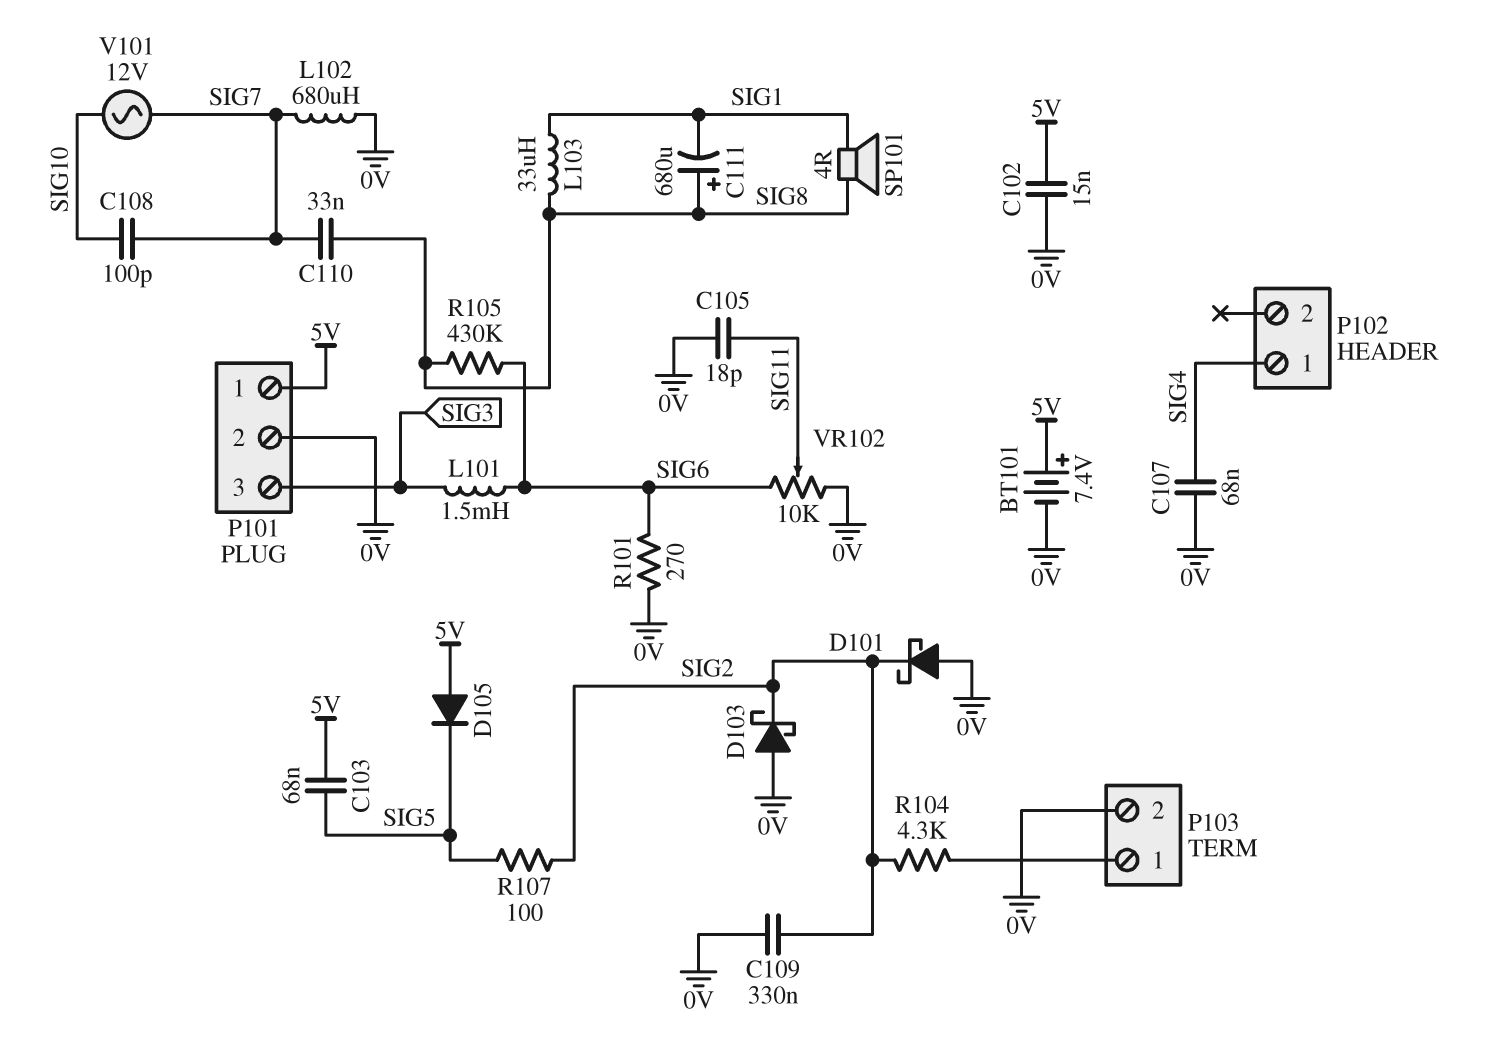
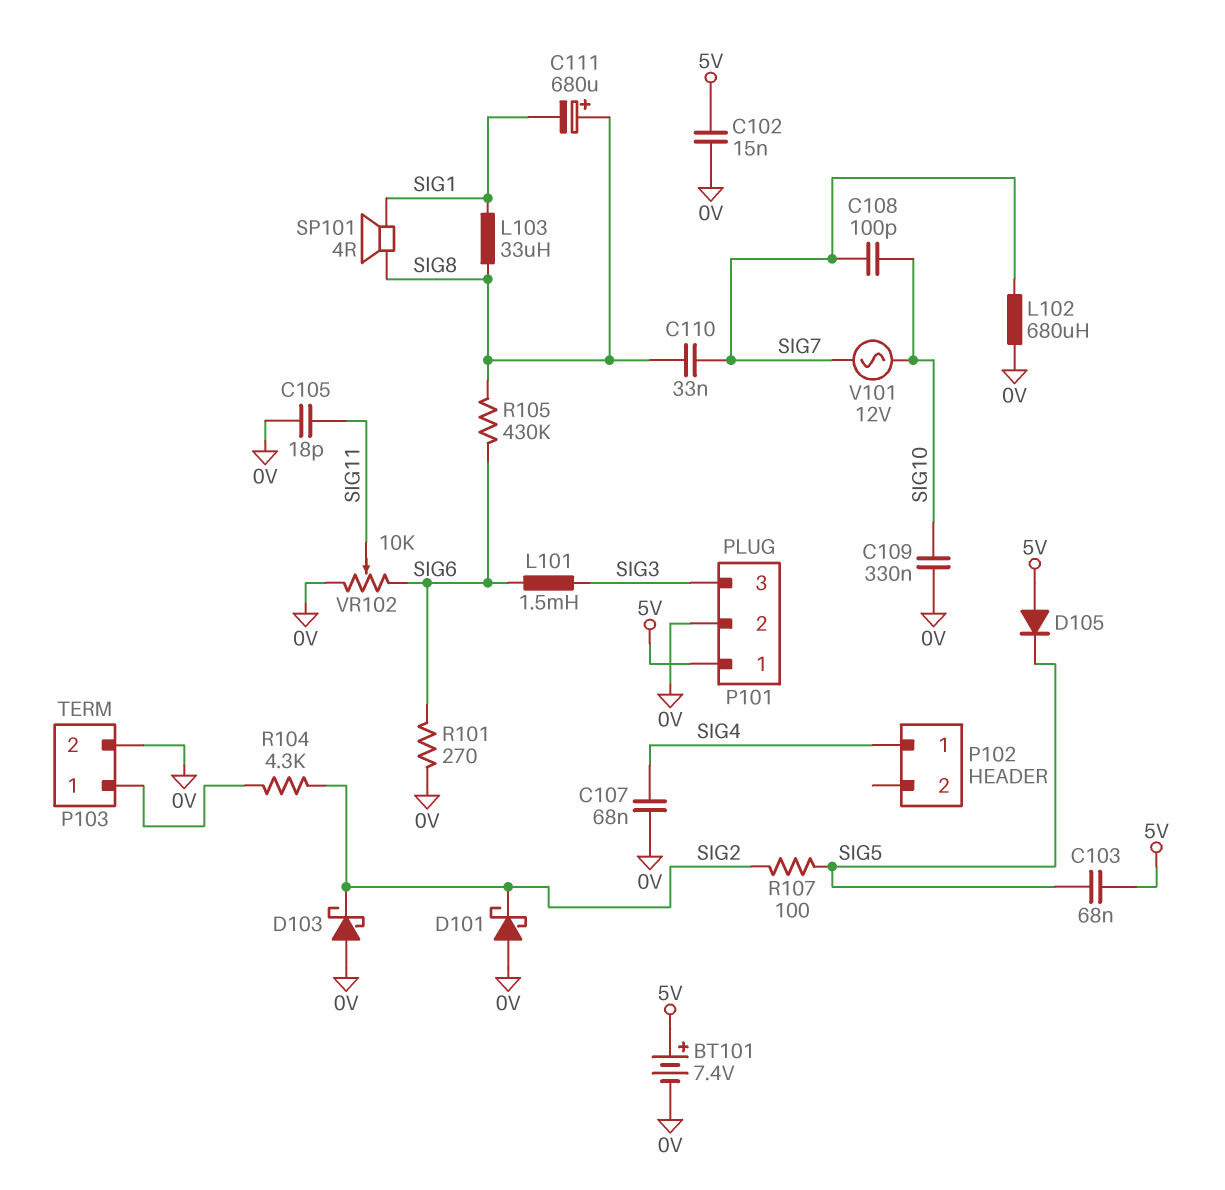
C109: 330nF (0V, SIG2) -> 330nF (0V, SIG10)

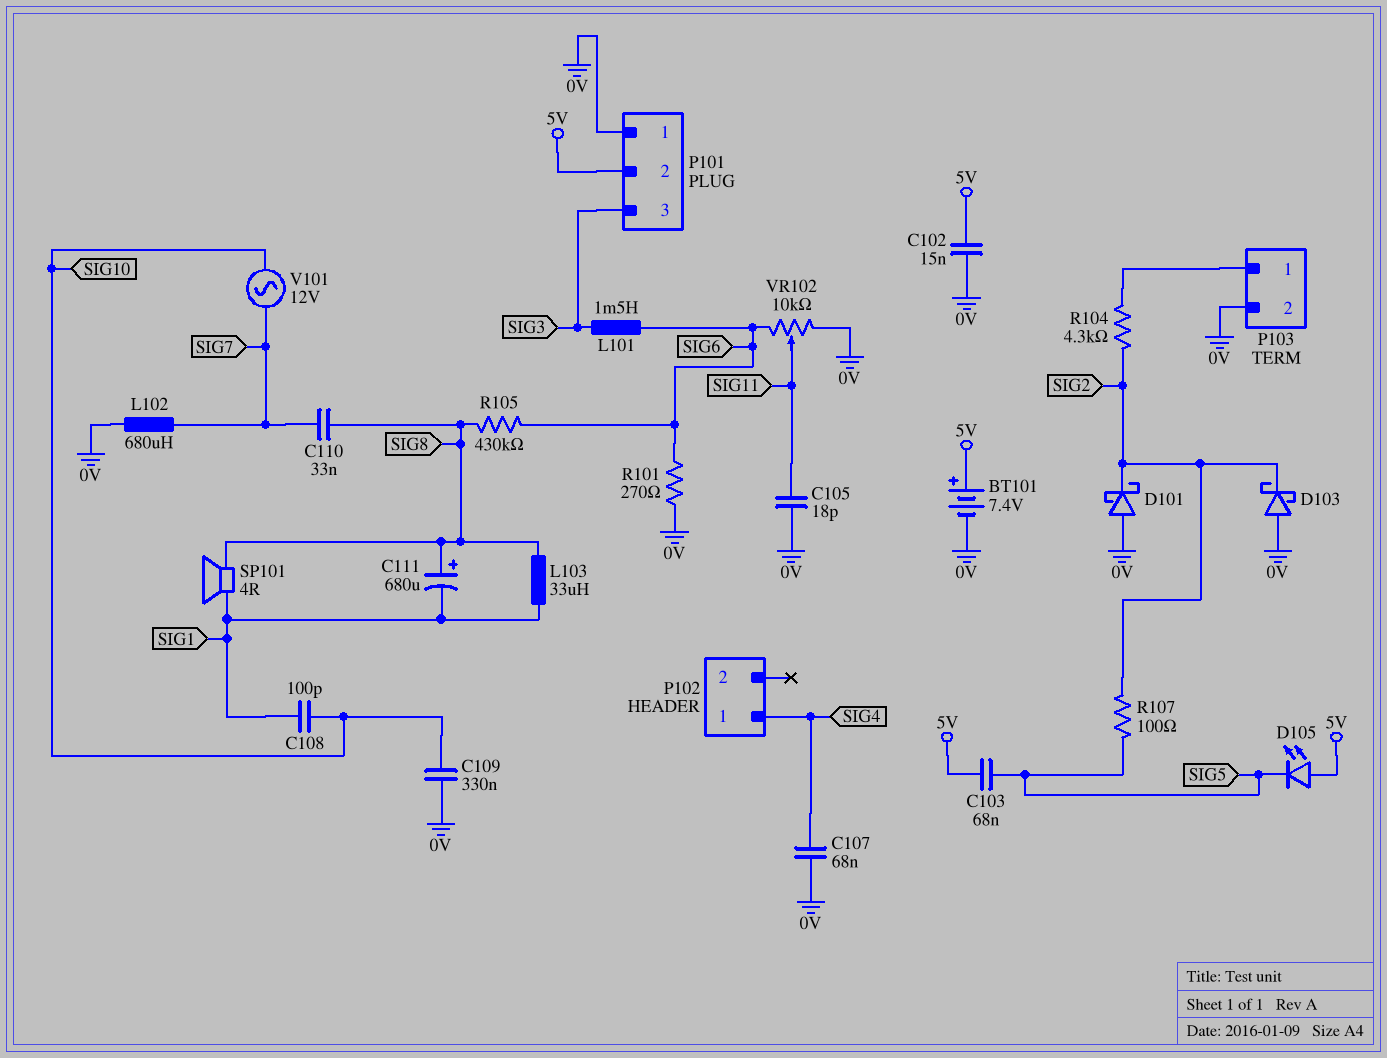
C108: 100pF (SIG7, SIG10) -> 100pF (SIG1, SIG10)
D105: diode (A 5V, K SIG5) -> LED (A 5V, K SIG5)
P101 pin 1: 5V -> 0V
P101 pin 2: 0V -> 5V

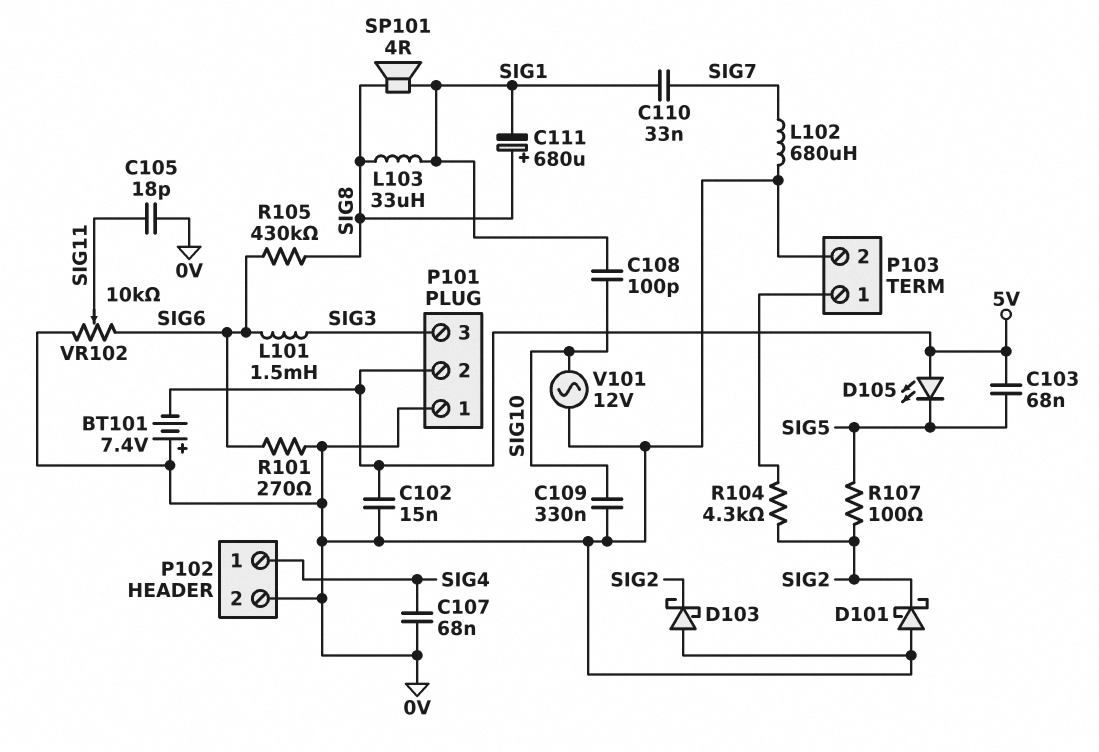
BT101: 7.4V (plus 5V, minus 0V) -> 7.4V (plus 0V, minus 5V)
C110: 33nF (SIG7, SIG8) -> 33nF (SIG1, SIG7)
P102 pin 2: none -> 0V
V101: AC 12V (SIG7, SIG10) -> AC 12V (0V, SIG10)

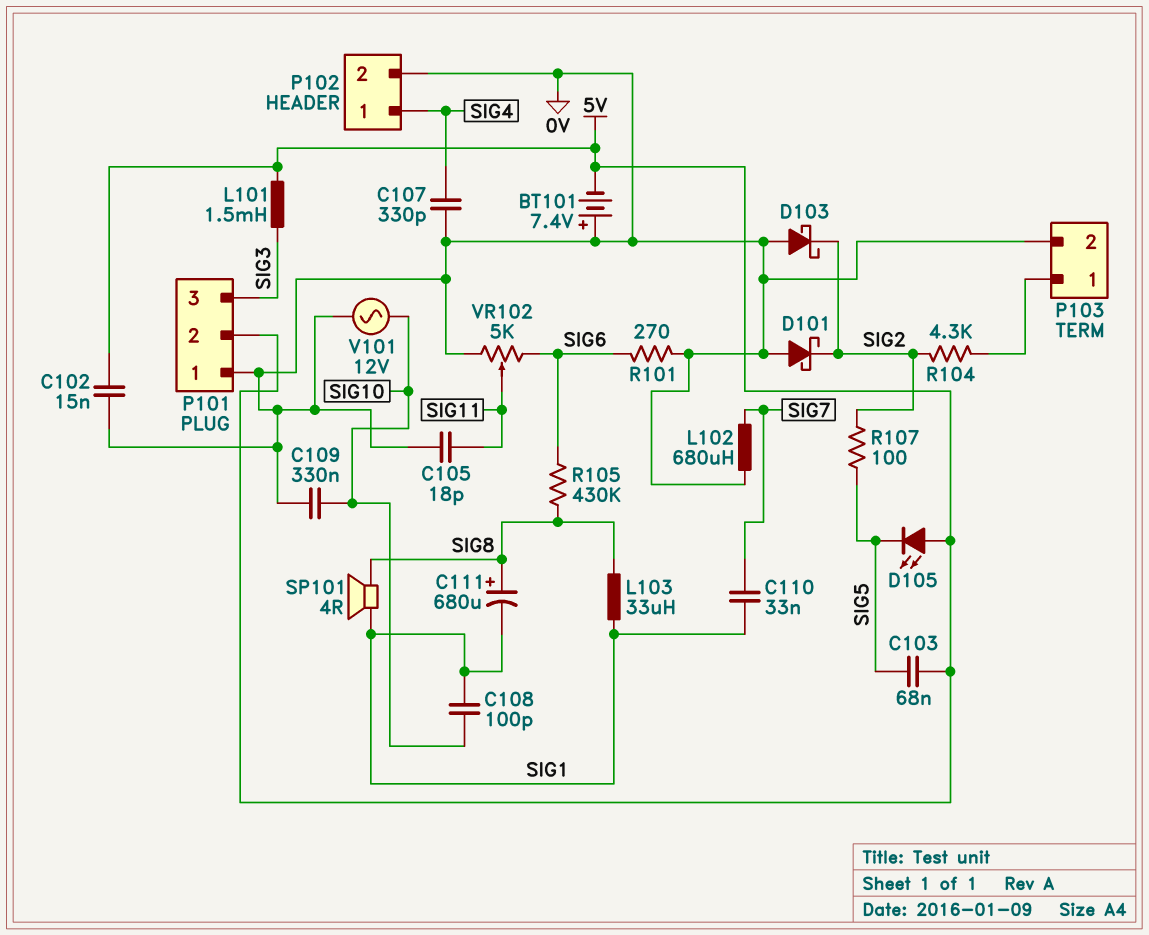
C107: 68nF (0V, SIG4) -> 330pF (0V, SIG4)
L101: 1.5mH (SIG3, SIG6) -> 1.5mH (5V, SIG3)
VR102: 10k (0V, SIG6, wiper SIG11) -> 5k (0V, SIG6, wiper SIG11)

